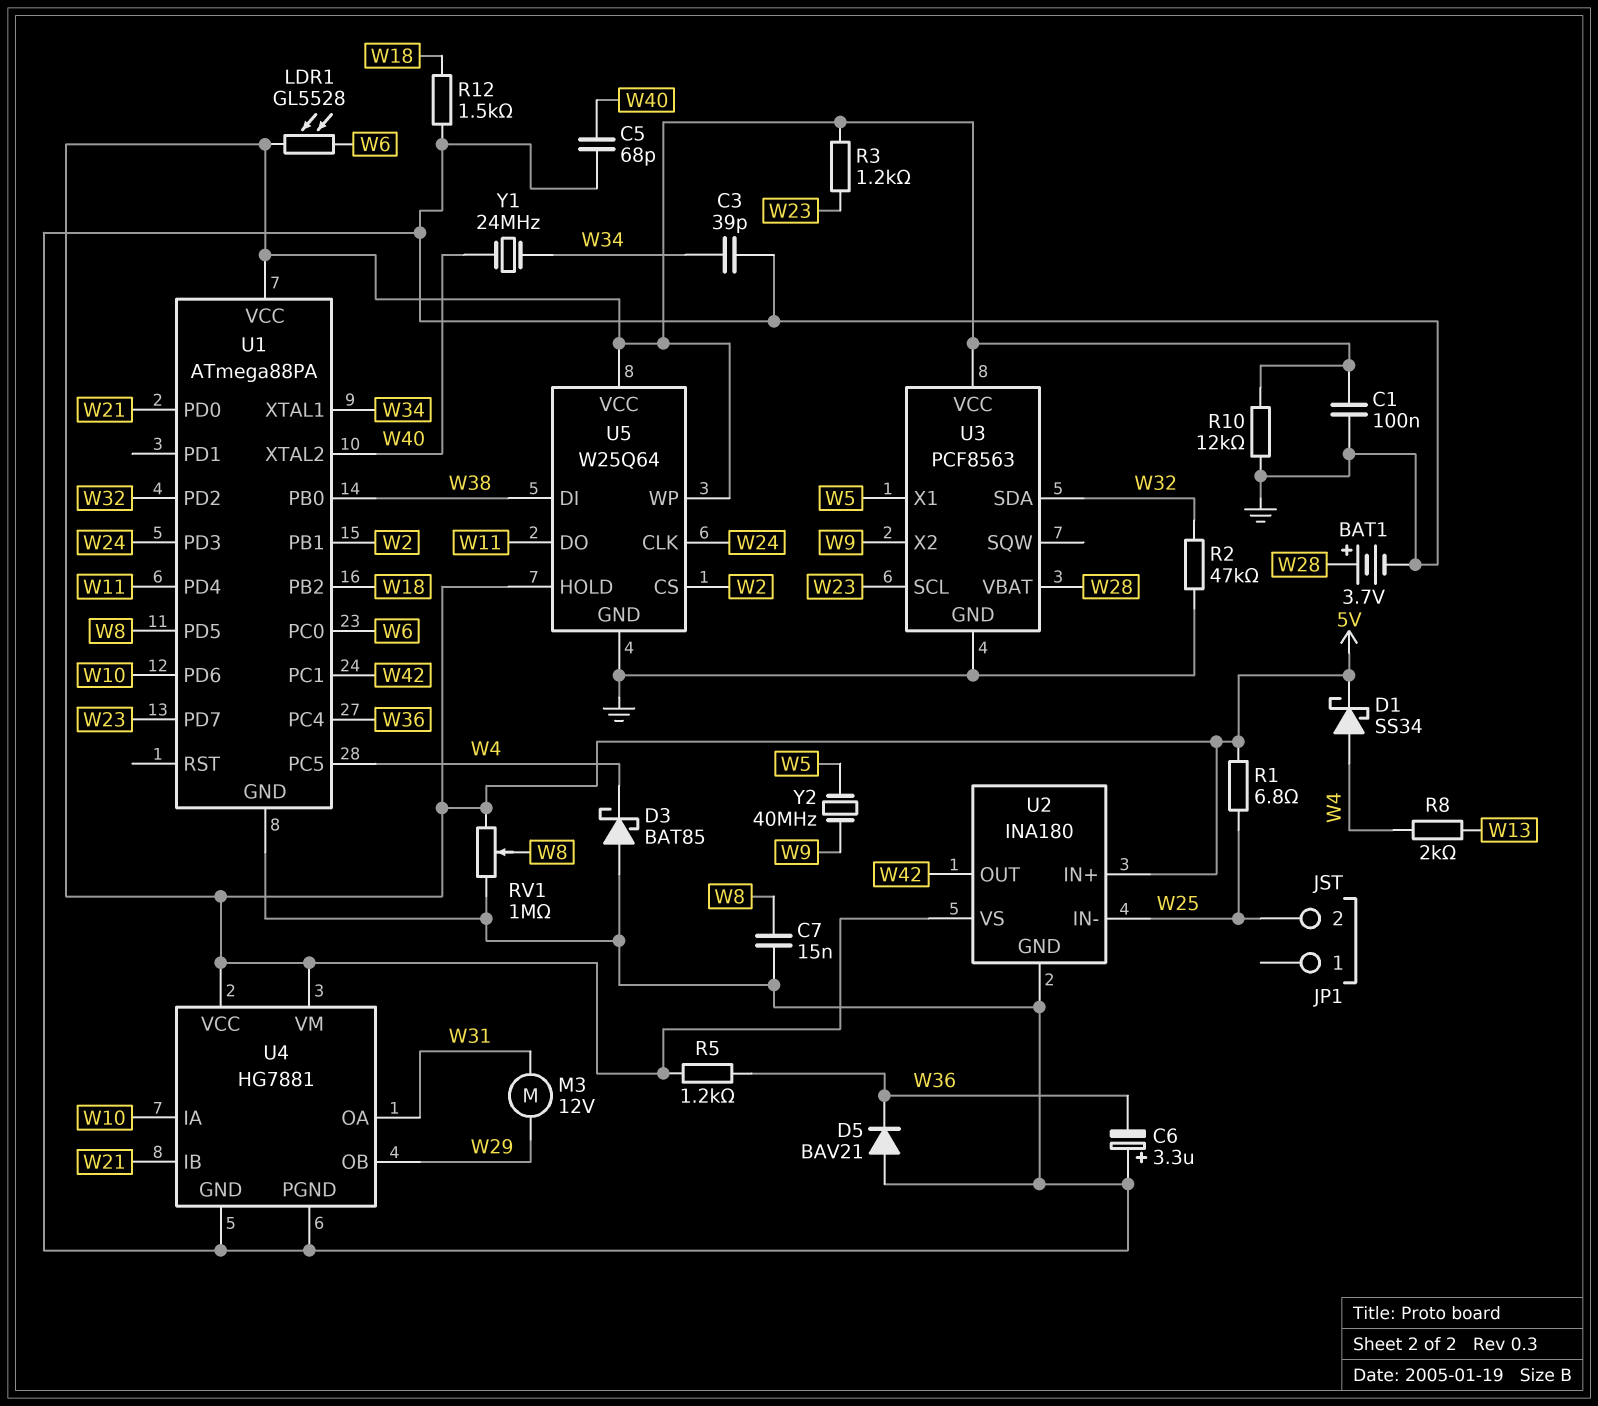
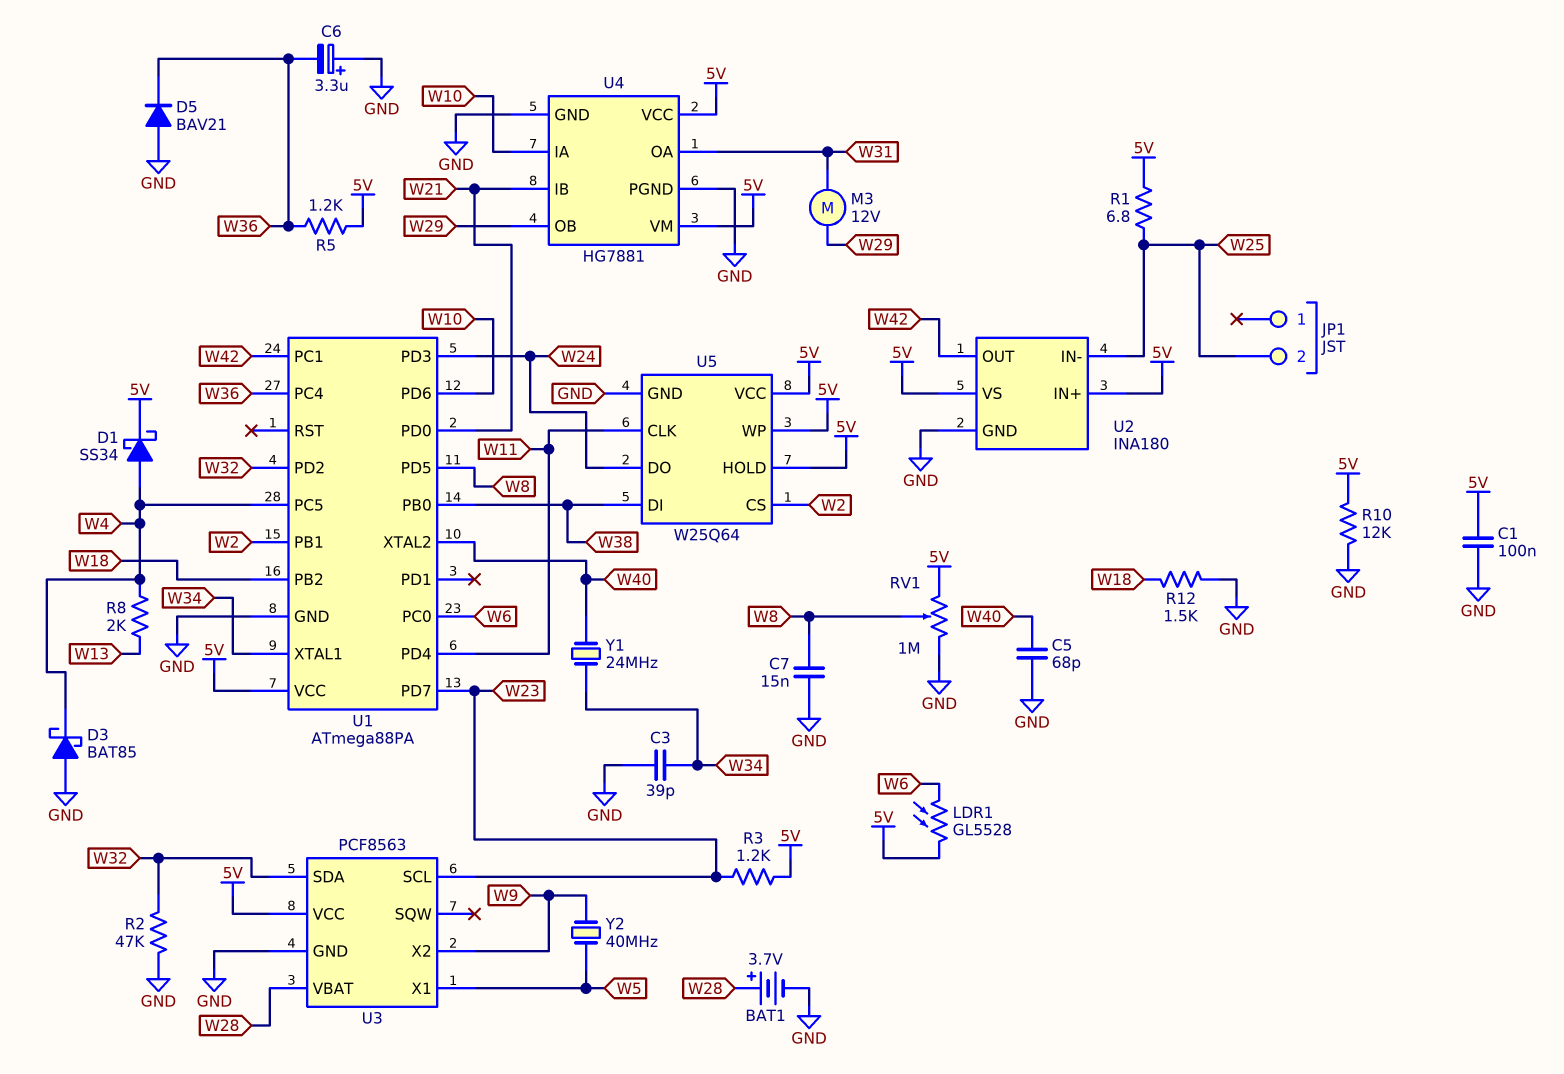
U5 pin CLK: W24 -> W11
U5 pin DO: W11 -> W24

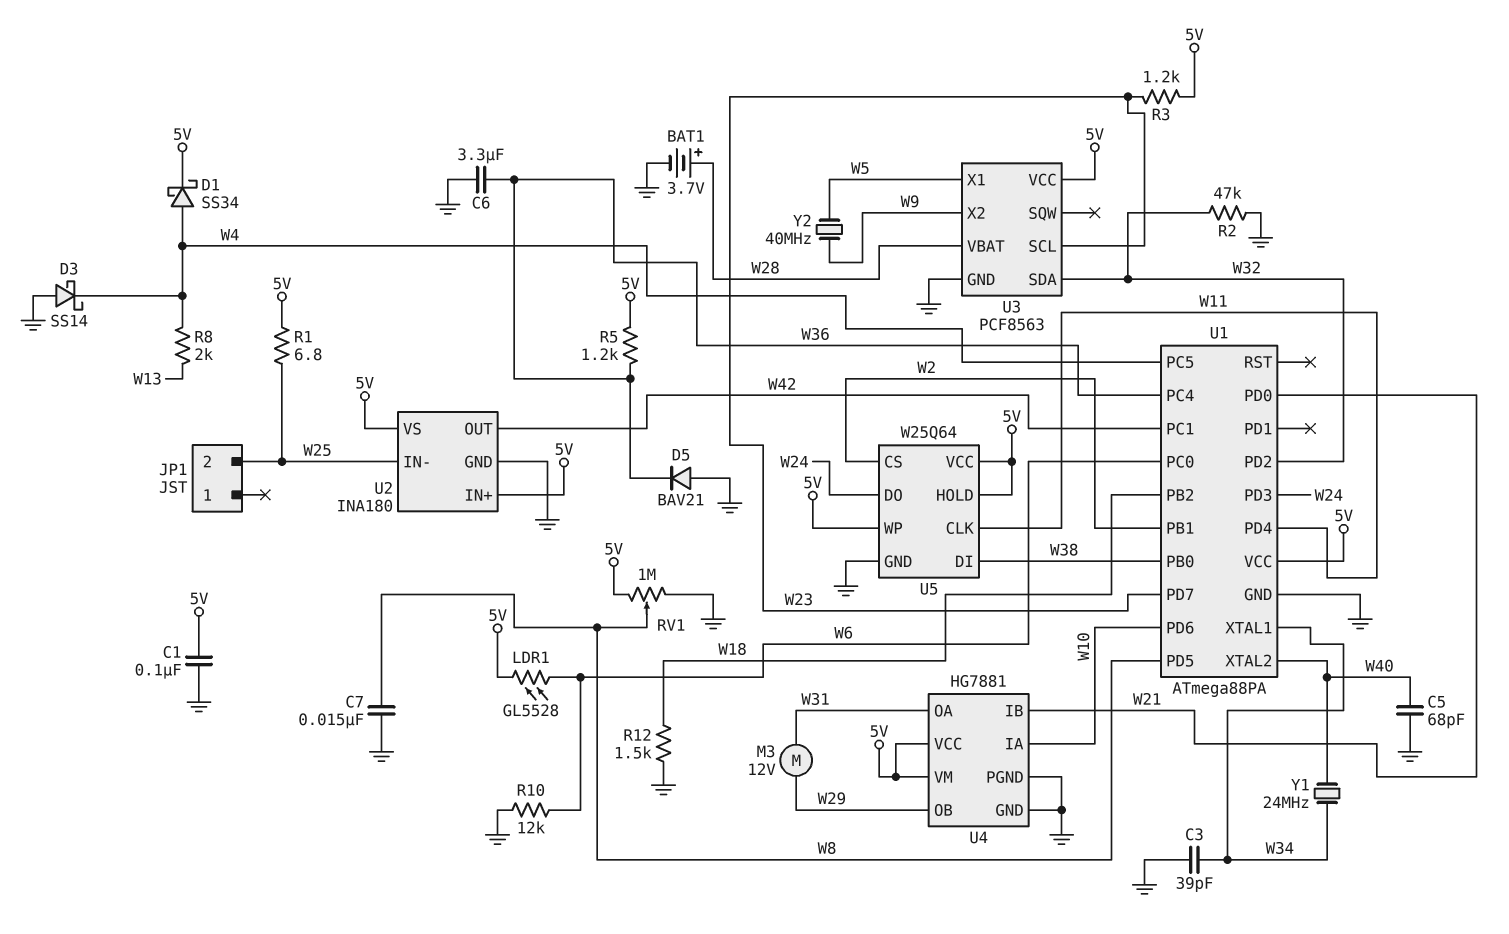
C6: 3.3uF (plus GND, minus W36) -> 3.3uF (GND, W36)
D3: schottky BAT85 (A GND, K W4) -> schottky SS14 (A GND, K W4)
R10: 12k (5V, GND) -> 12k (GND, W6)

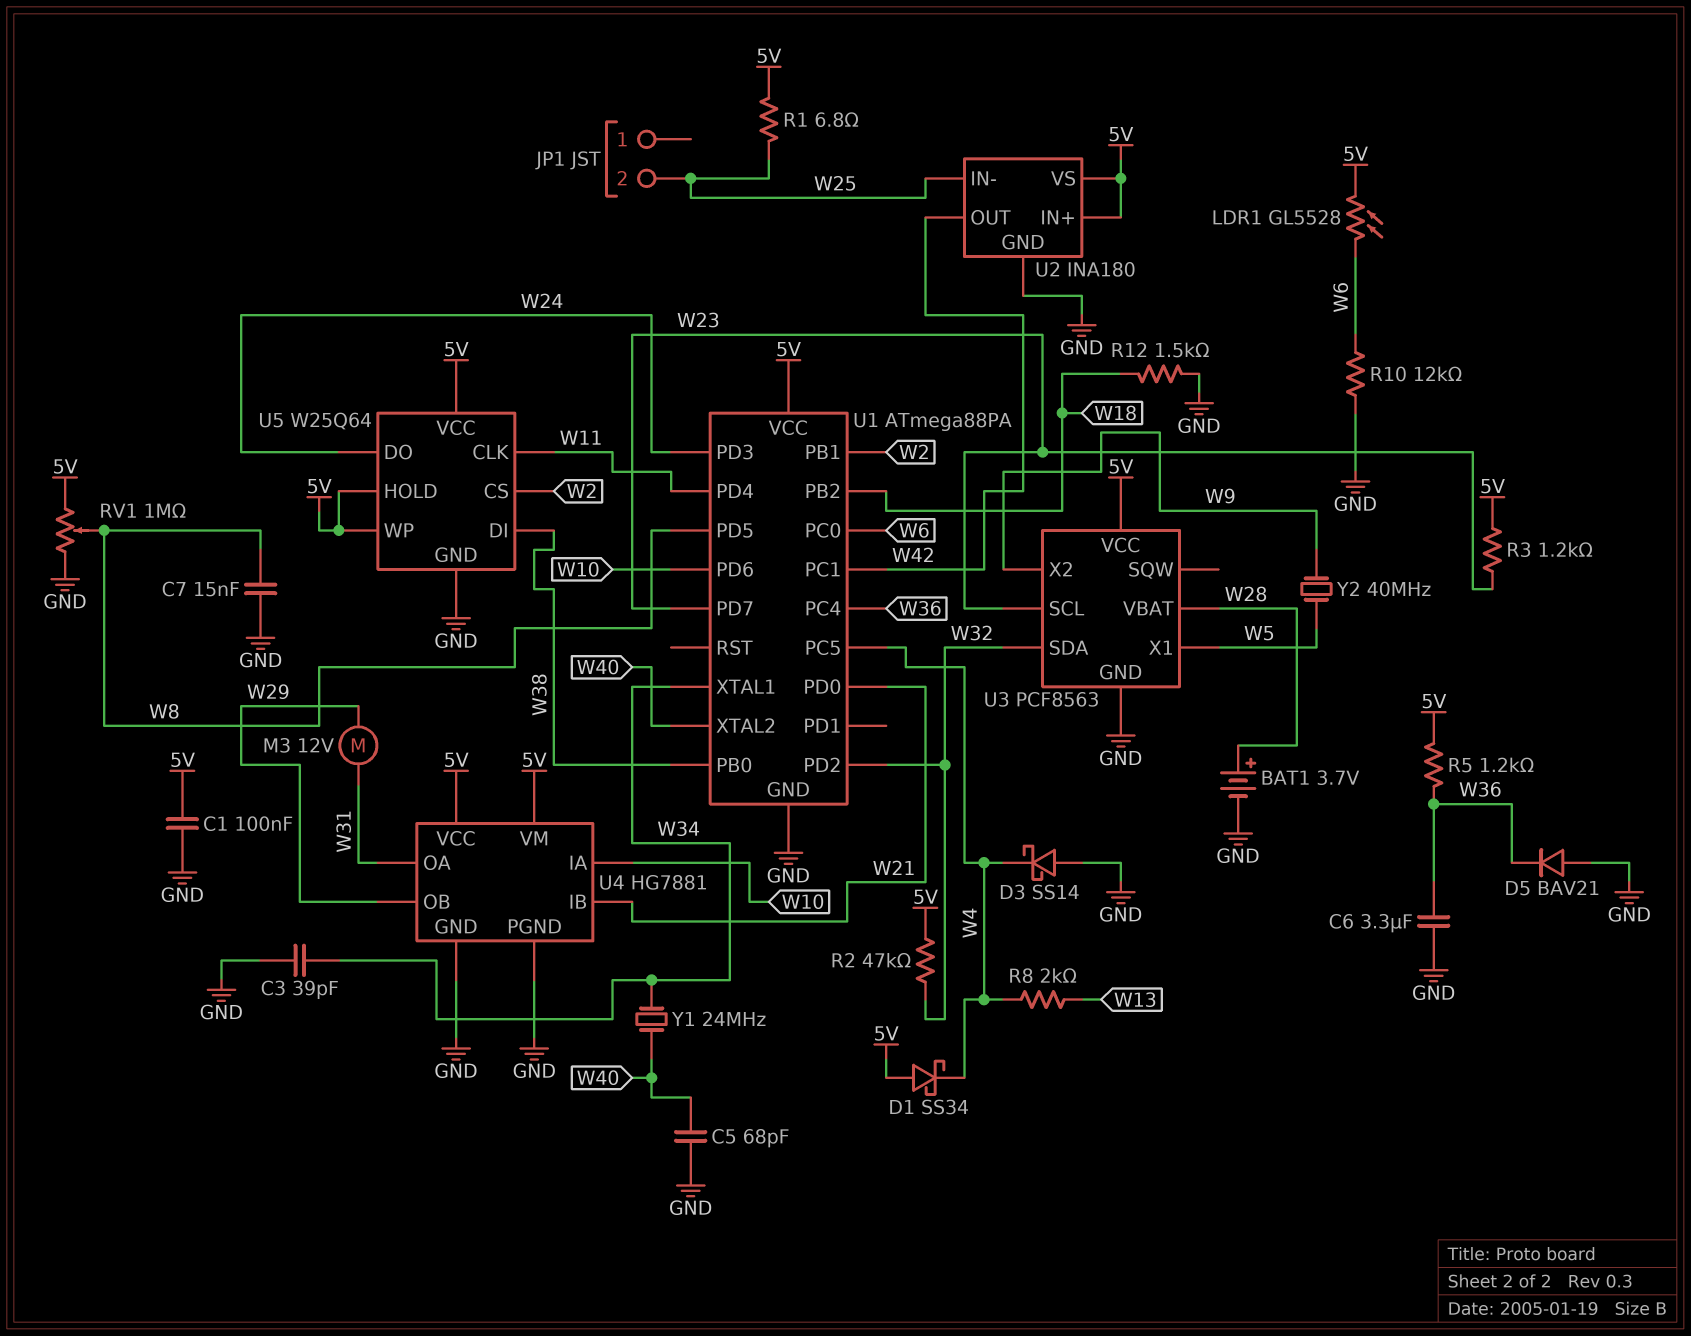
D1: schottky SS34 (A W4, K 5V) -> schottky SS34 (A 5V, K W4)
R2: 47k (GND, W32) -> 47k (5V, W32)

